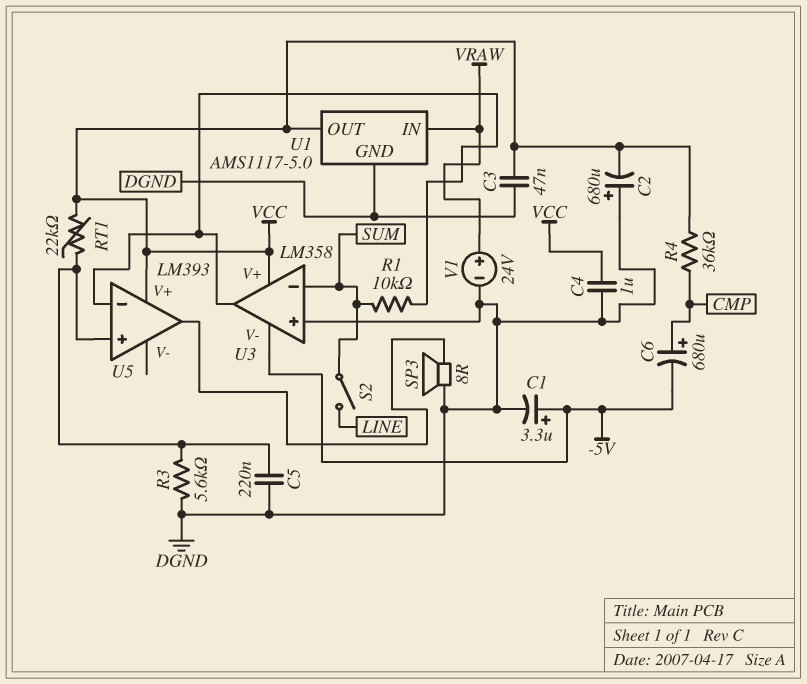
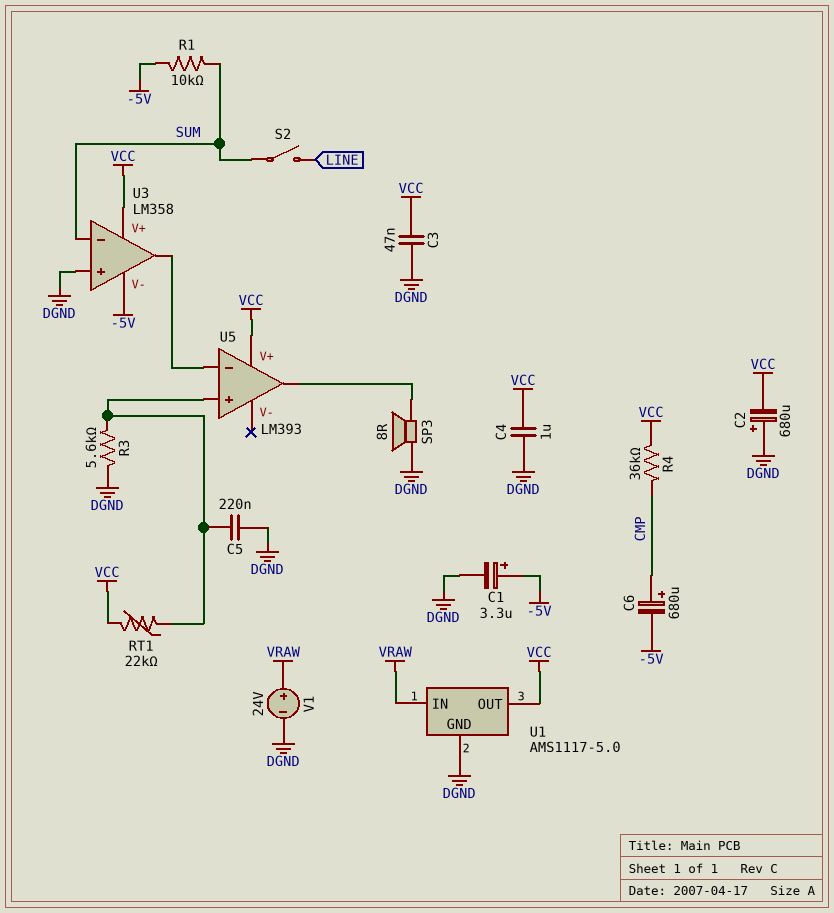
R1: 10k (SUM, U3/out) -> 10k (-5V, SUM)

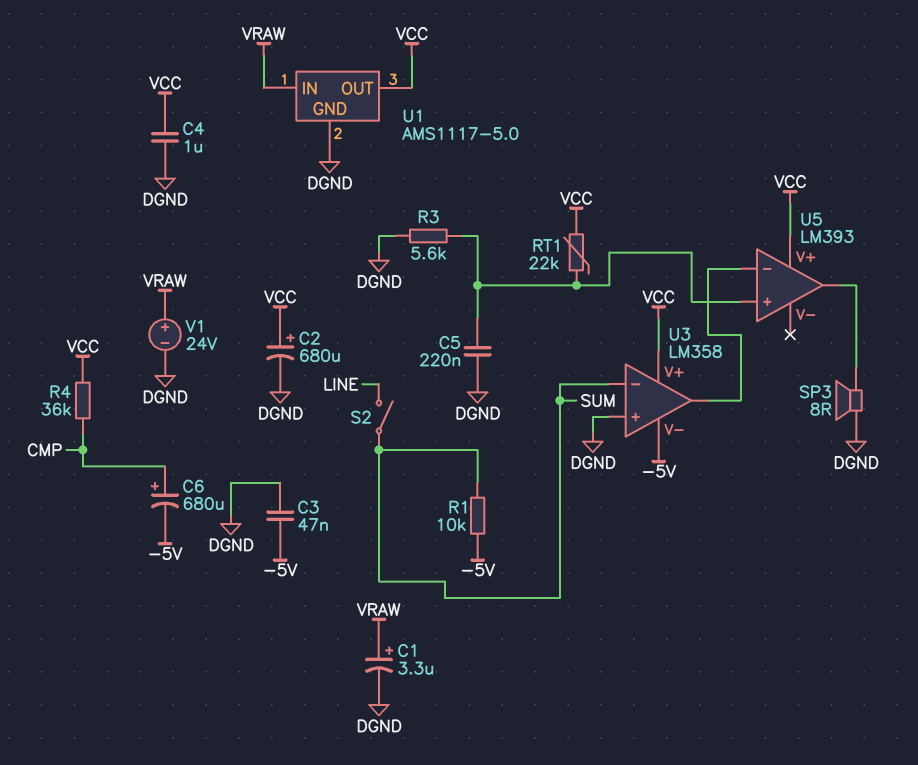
C1: 3.3uF (plus -5V, minus DGND) -> 3.3uF (plus VRAW, minus DGND)
C2: 680uF (plus DGND, minus VCC) -> 680uF (plus VCC, minus DGND)
C3: 47nF (DGND, VCC) -> 47nF (-5V, DGND)

